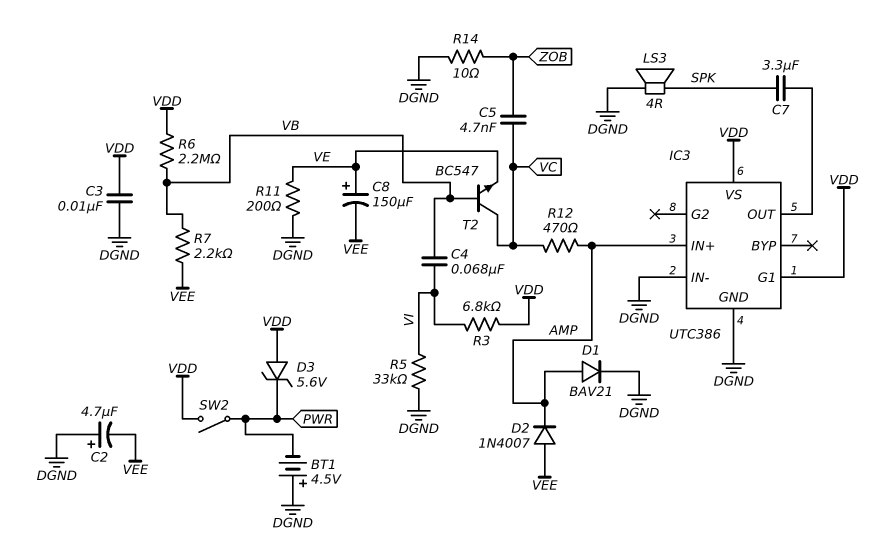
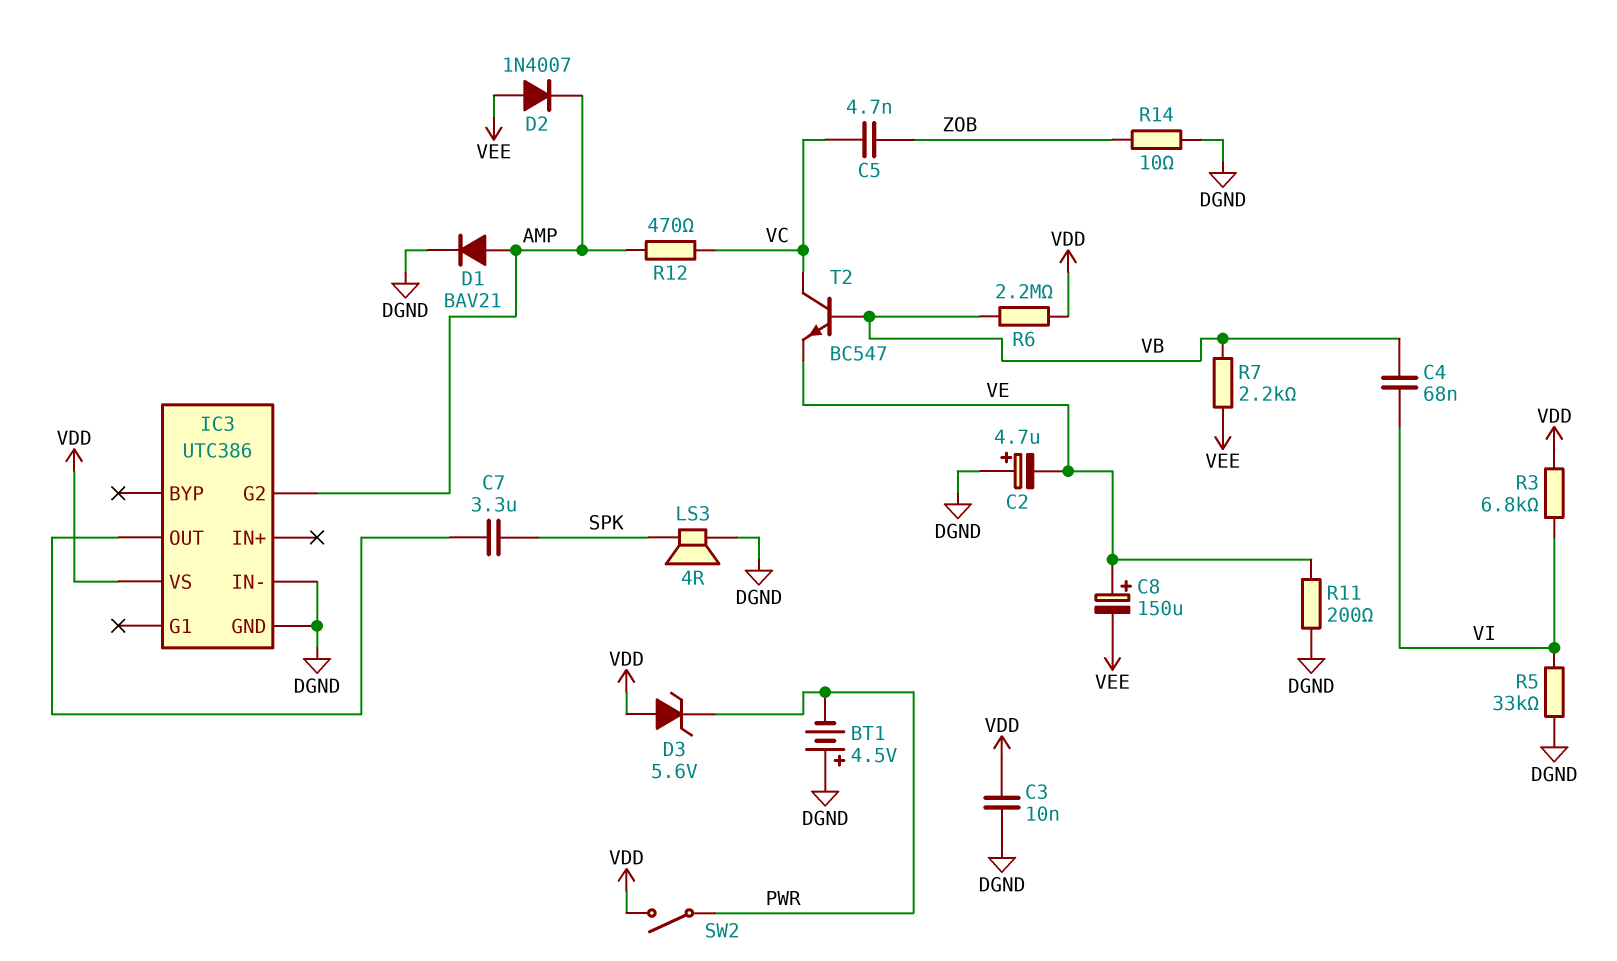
C2: 4.7uF (plus DGND, minus VEE) -> 4.7uF (plus DGND, minus VE)
IC3 pin G1: VDD -> none
IC3 pin G2: none -> AMP
IC3 pin IN+: AMP -> none

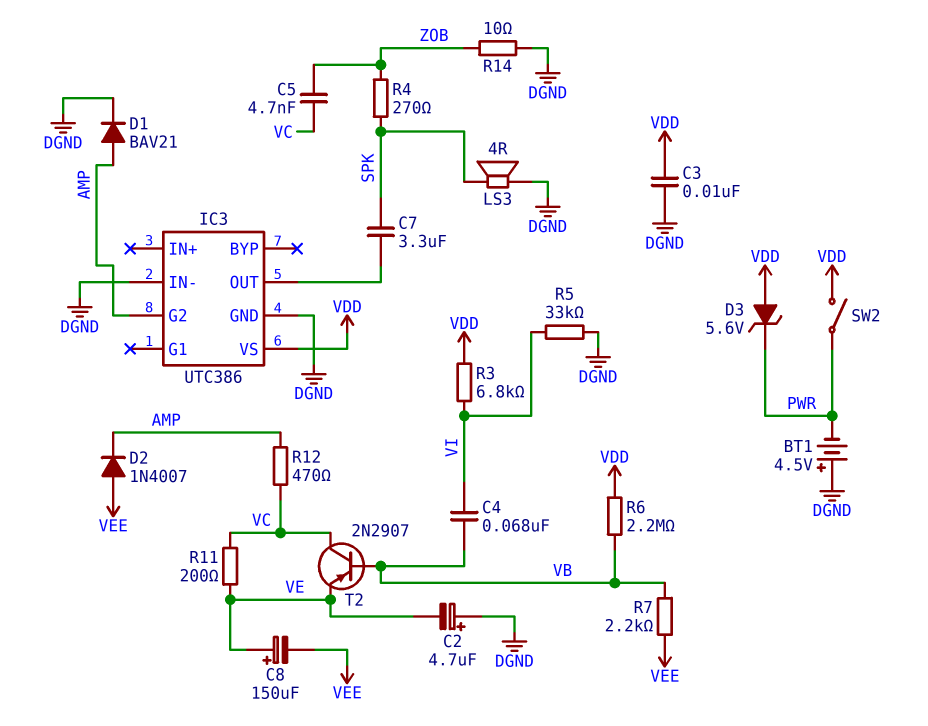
R4: none -> 270 (SPK, ZOB)
R11: 200 (DGND, VE) -> 200 (VC, VE)
T2: NPN BC547 (B VB, C VC, E VE) -> PNP 2N2907 (B VB, C VC, E VE)

